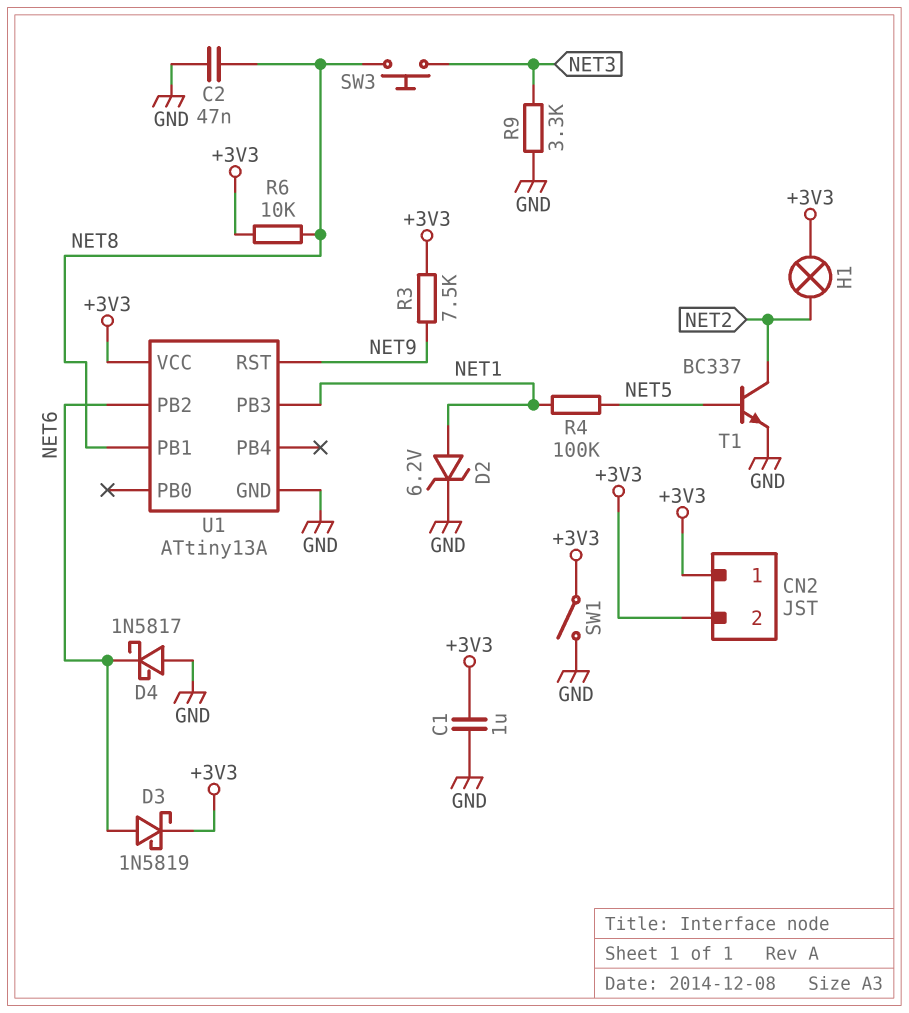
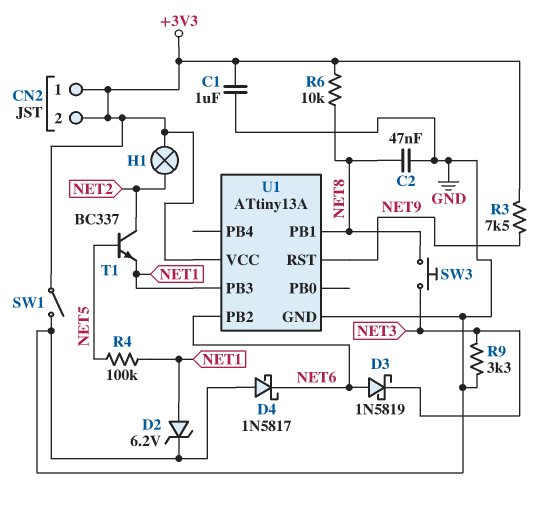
D3: schottky 1N5819 (A NET6, K +3V3) -> schottky 1N5819 (A NET6, K NET3)
T1: NPN BC337 (B NET5, C NET2, E GND) -> NPN BC337 (B NET5, C NET2, E NET1)

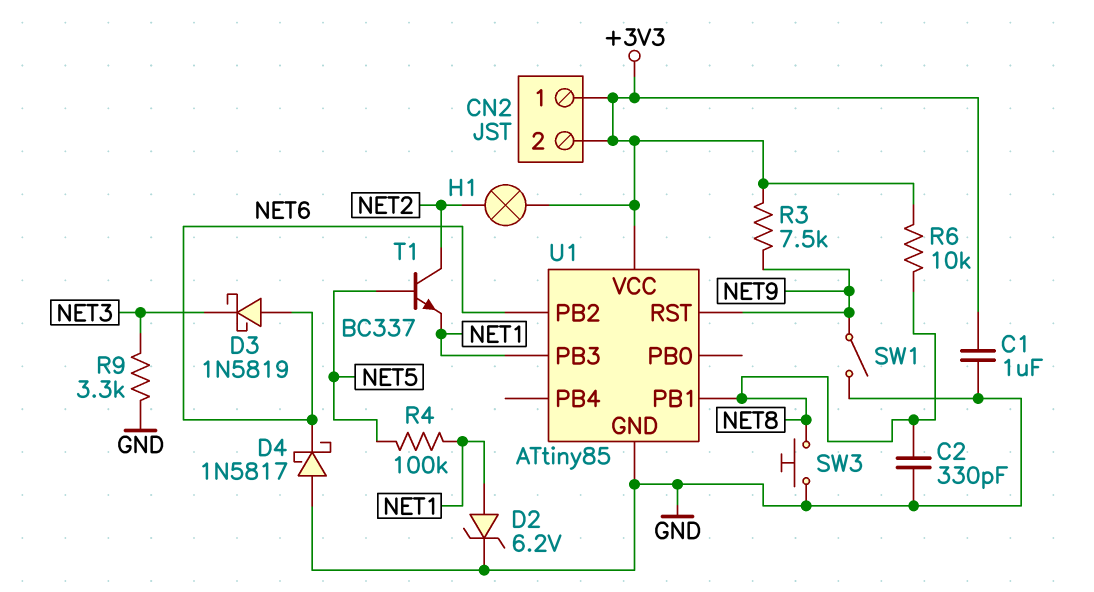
C2: 47nF (GND, NET8) -> 330pF (GND, NET8)
SW1: switch (+3V3, GND) -> switch (GND, NET9)
SW3: button (NET3, NET8) -> button (GND, NET8)
U1: ATtiny13A -> ATtiny85

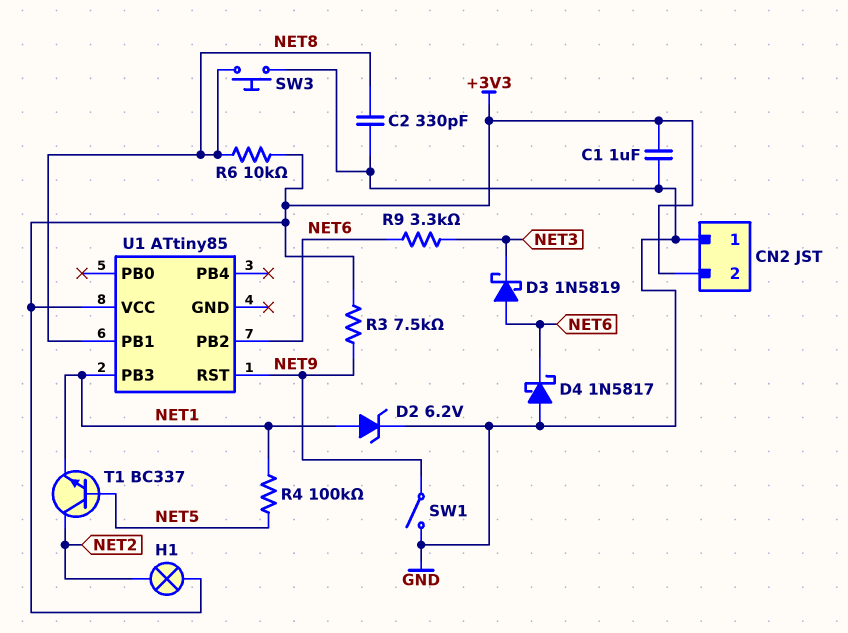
CN2 pin 1: +3V3 -> GND
R9: 3.3k (GND, NET3) -> 3.3k (NET3, NET6)
U1 pin GND: GND -> none

